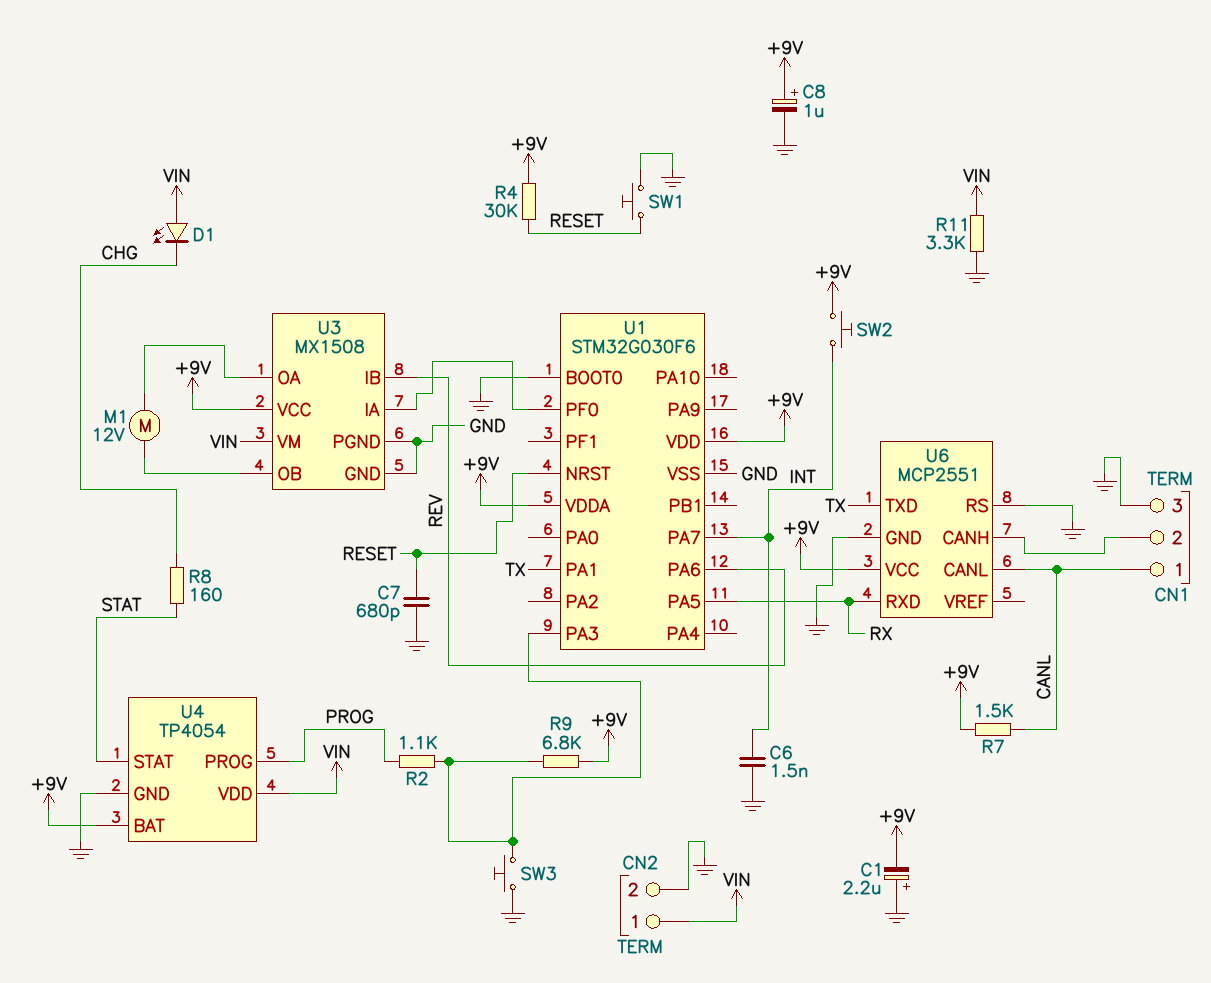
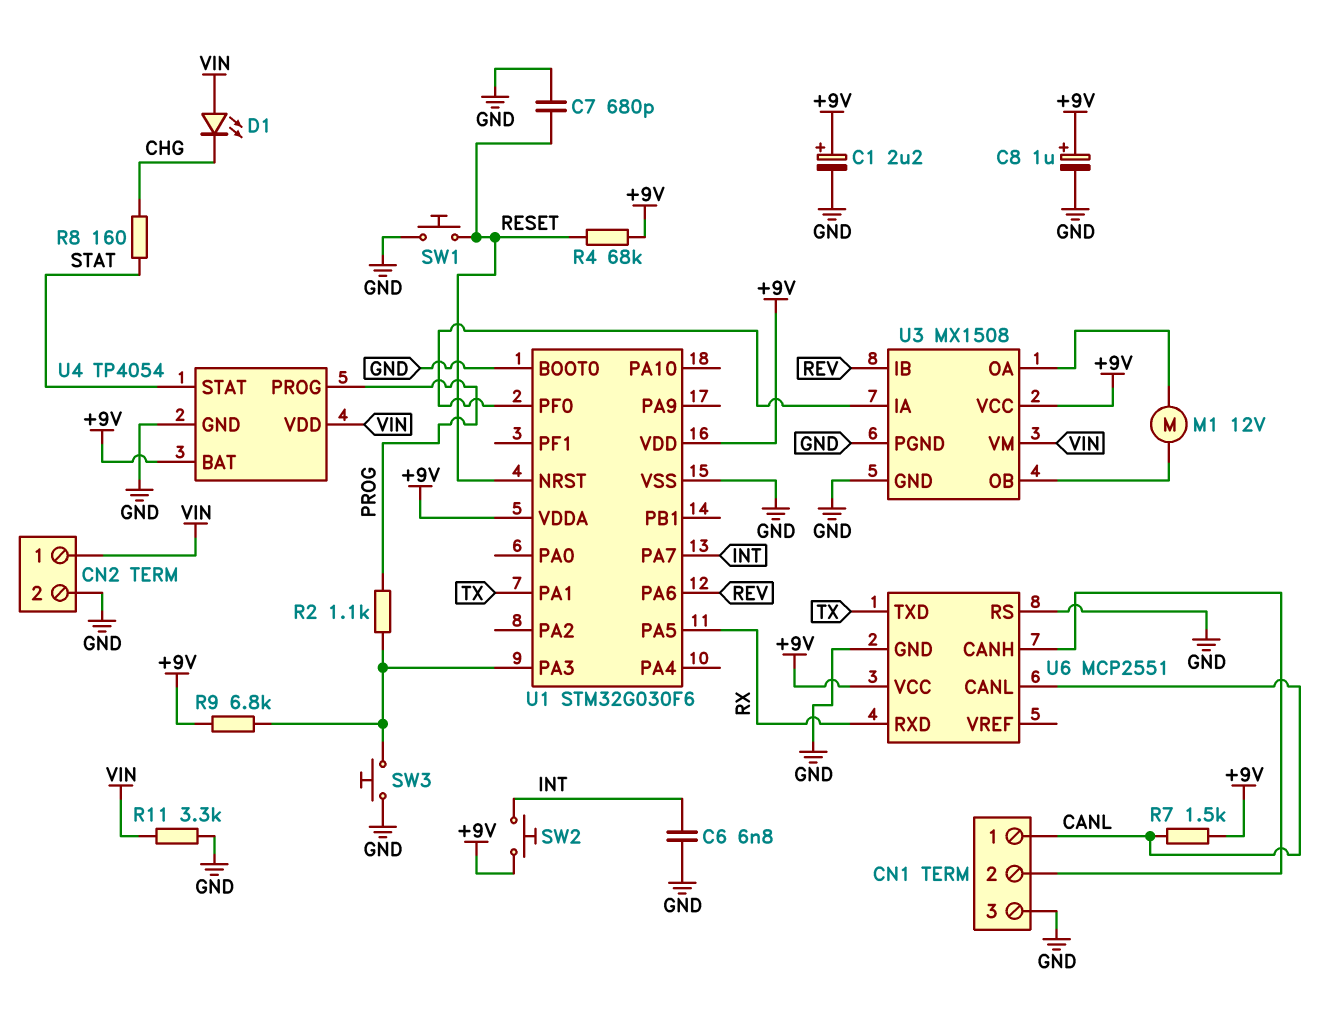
C1: 2.2uF (plus GND, minus +9V) -> 2.2uF (plus +9V, minus GND)
C6: 1.5nF (GND, INT) -> 6.8nF (GND, INT)
R4: 30k (+9V, RESET) -> 68k (+9V, RESET)

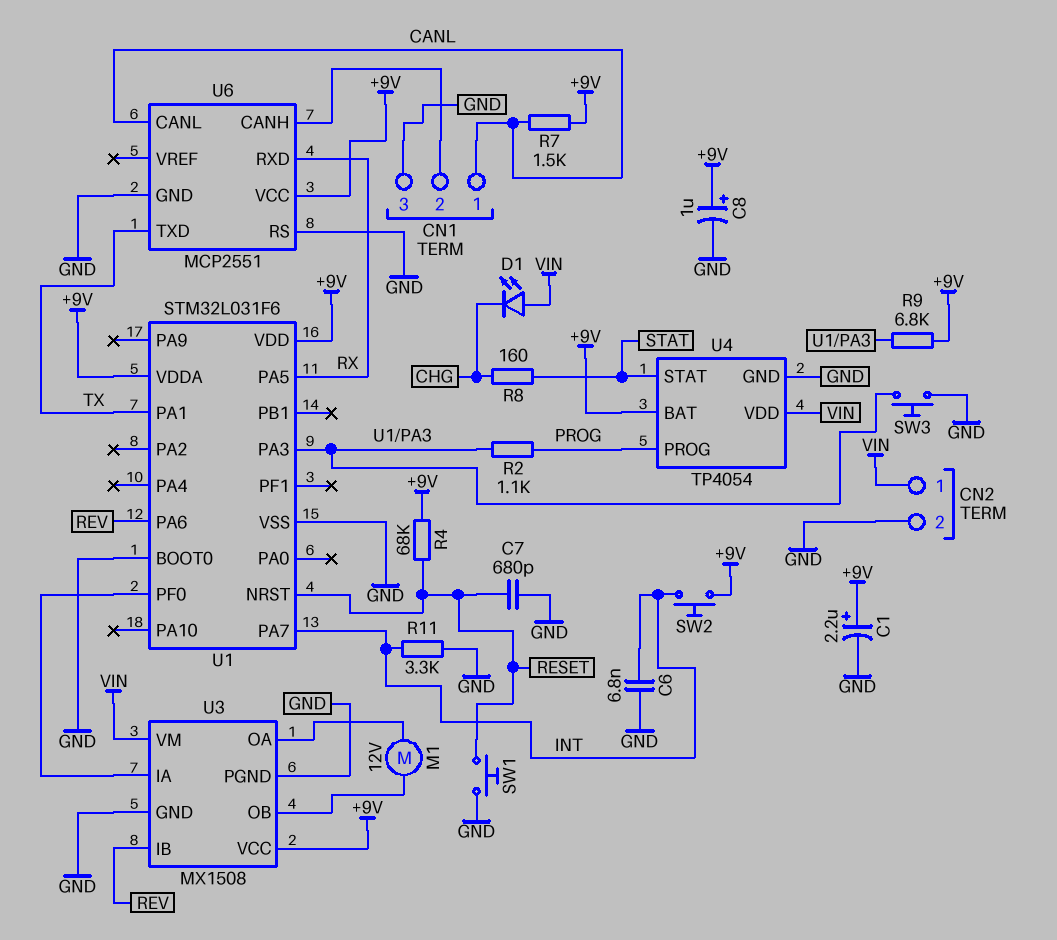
R11: 3.3k (GND, VIN) -> 3.3k (GND, INT)
U1: STM32G030F6 -> STM32L031F6

